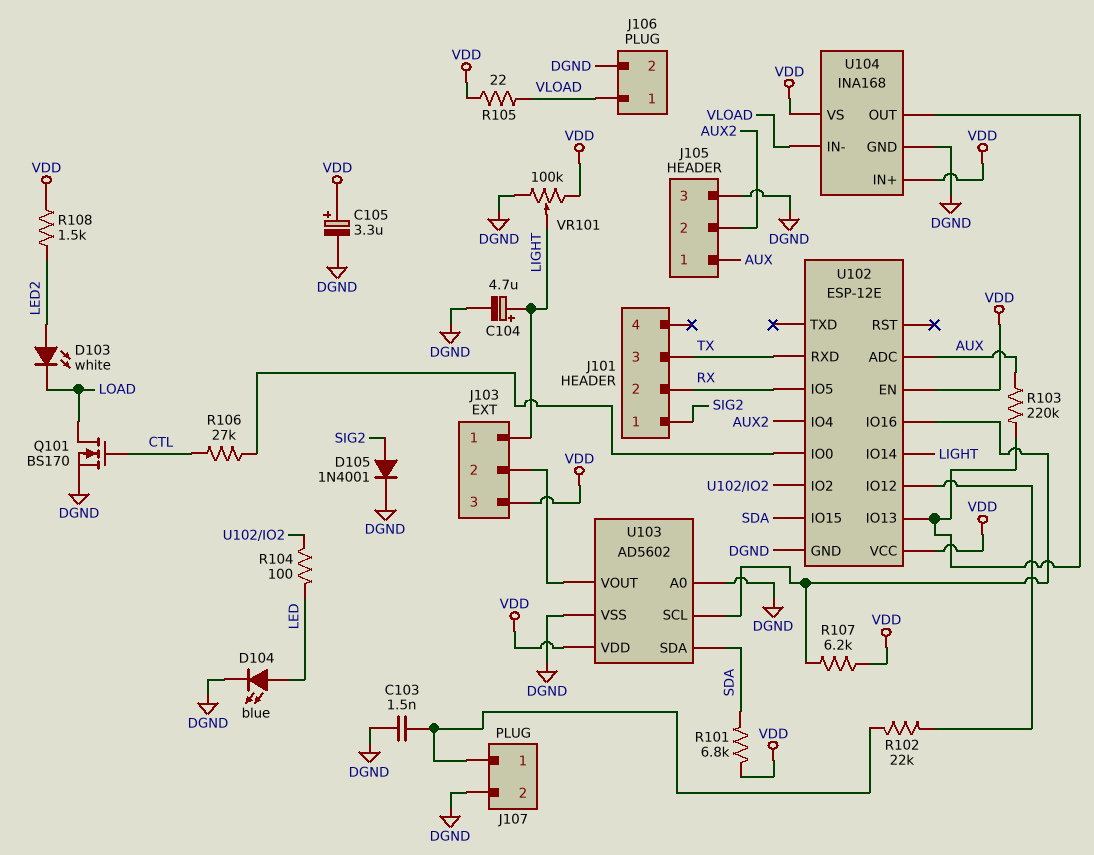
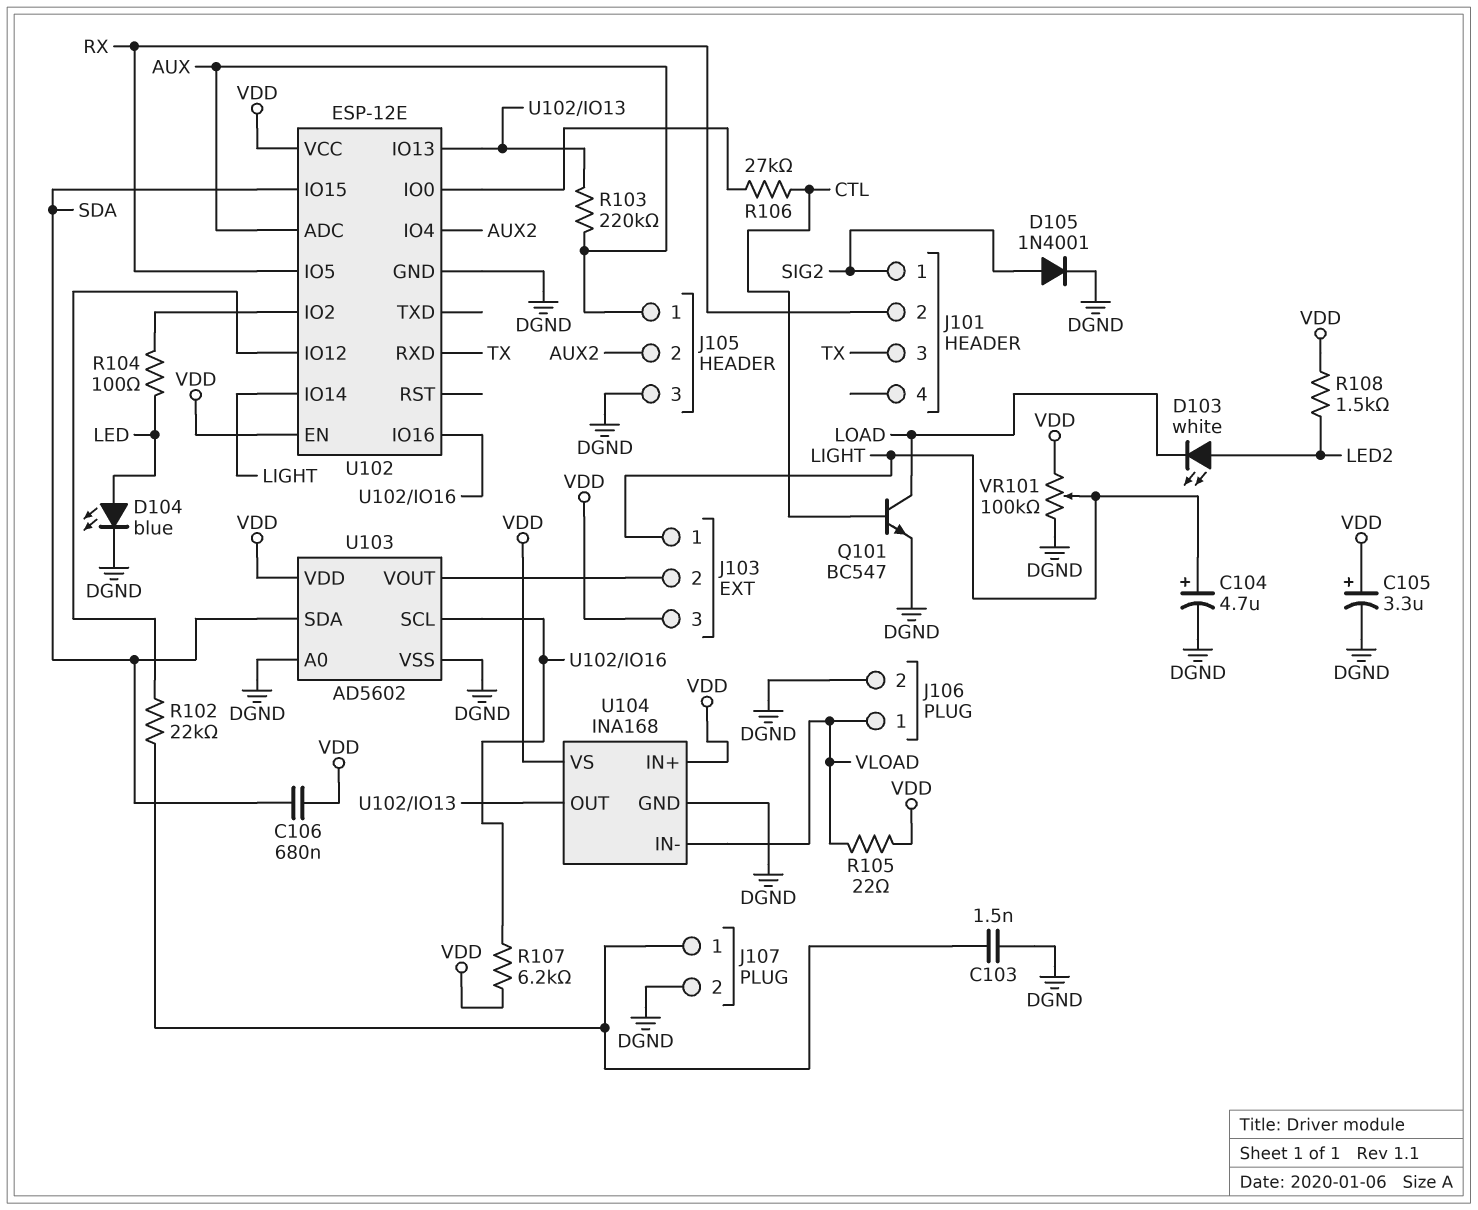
C106: none -> 680nF (SDA, VDD)
Q101: NMOS BS170 (G CTL, D LOAD, S DGND) -> NPN BC547 (B CTL, C LOAD, E DGND)
R101: 6.8k (SDA, VDD) -> none

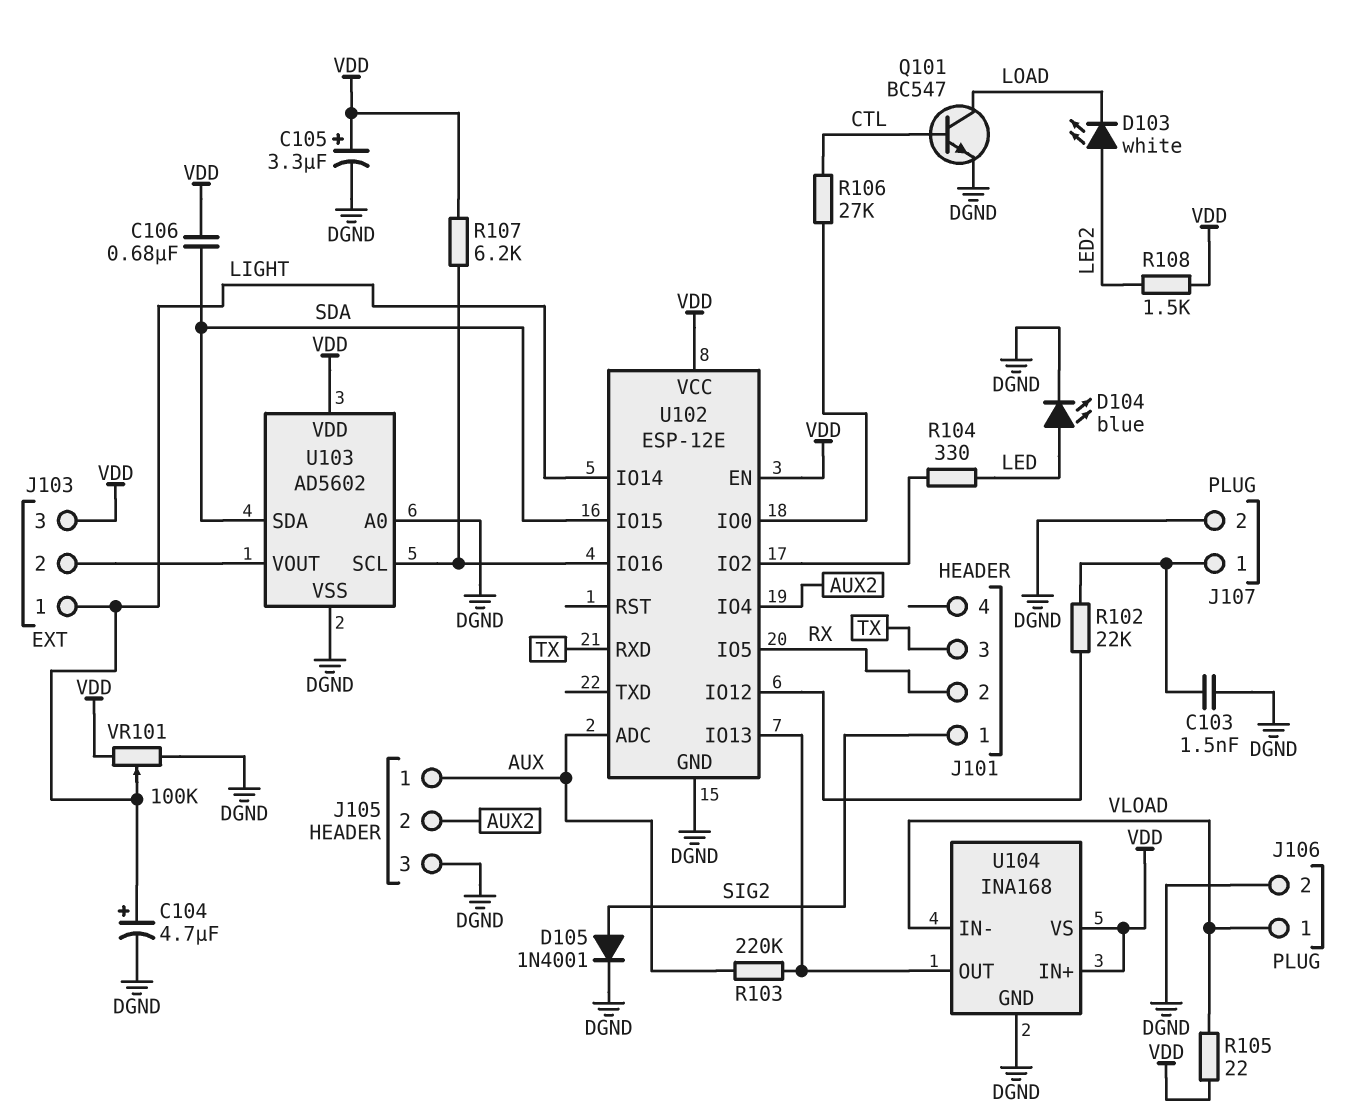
R104: 100 (LED, U102/IO2) -> 330 (LED, U102/IO2)

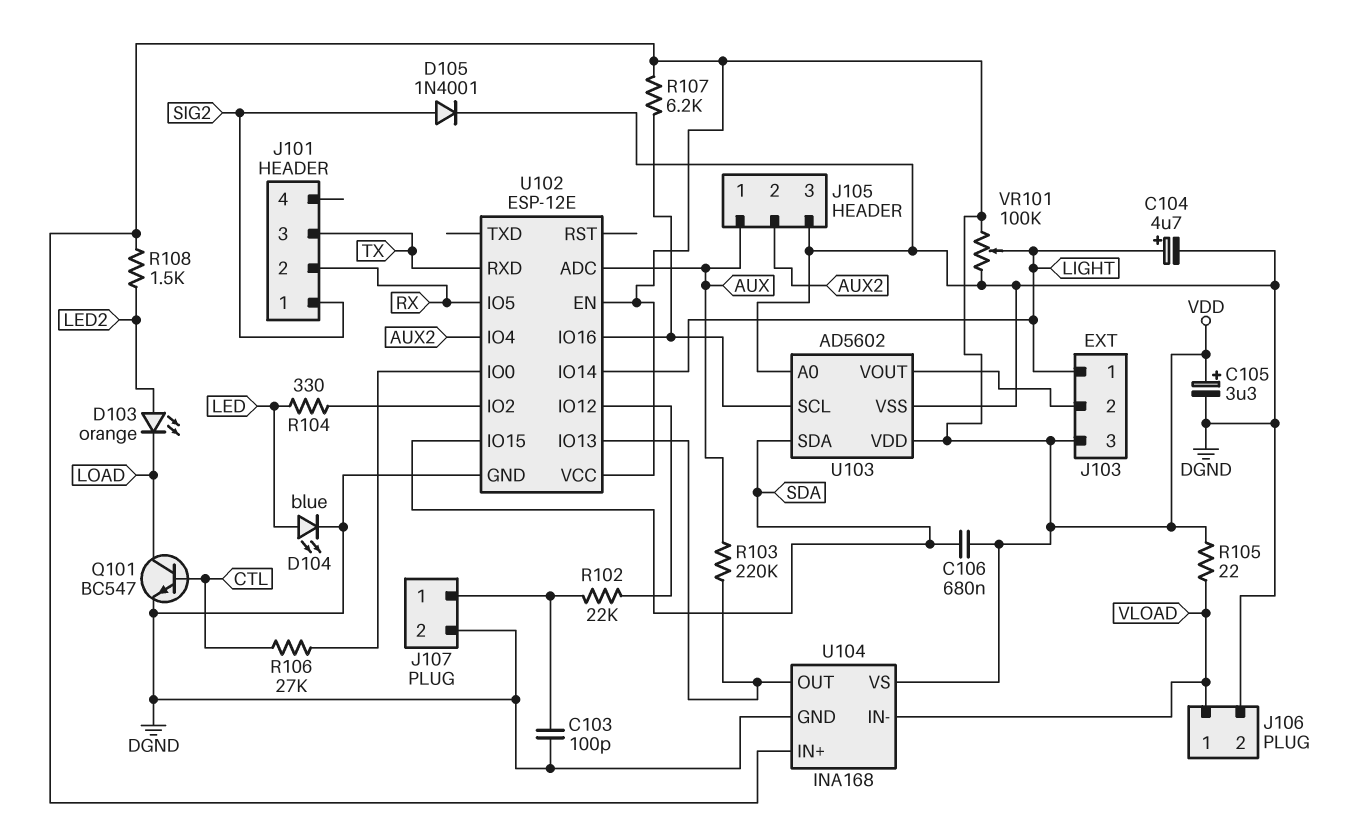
C103: 1.5nF (DGND, J107/1) -> 100pF (DGND, J107/1)
D103: LED white (A LED2, K LOAD) -> LED orange (A LED2, K LOAD)

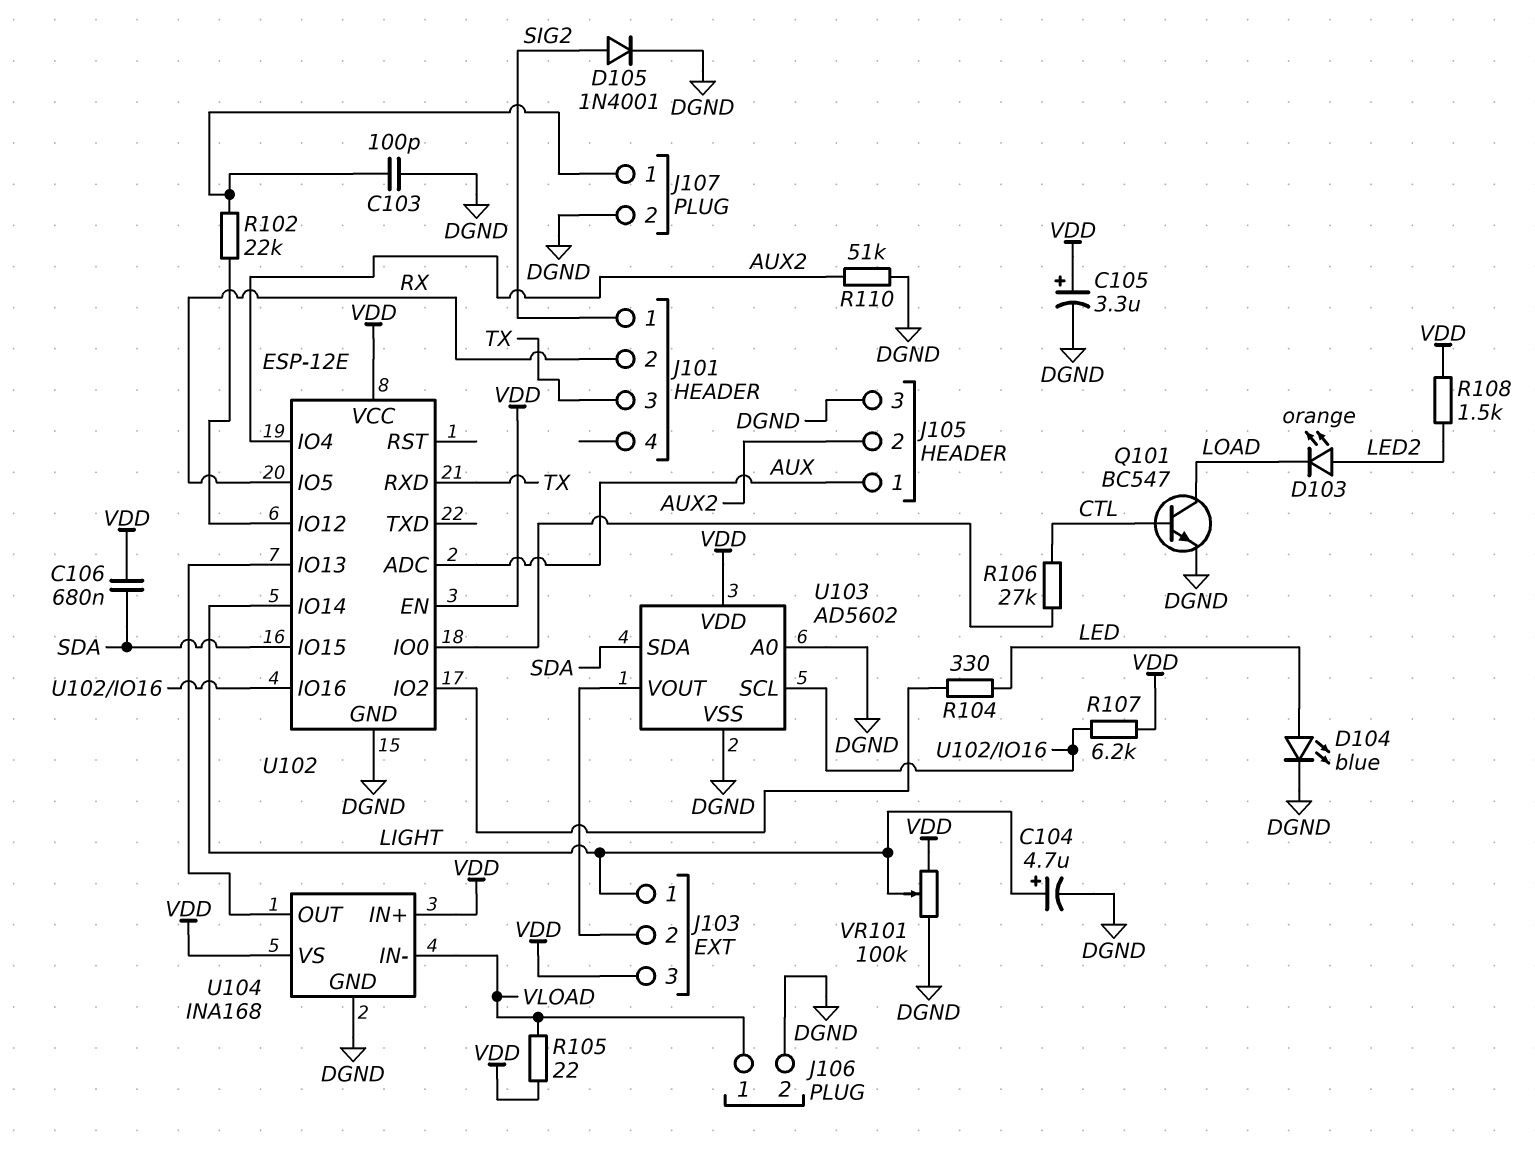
R103: 220k (AUX, U102/IO13) -> none
R110: none -> 51k (AUX2, DGND)

